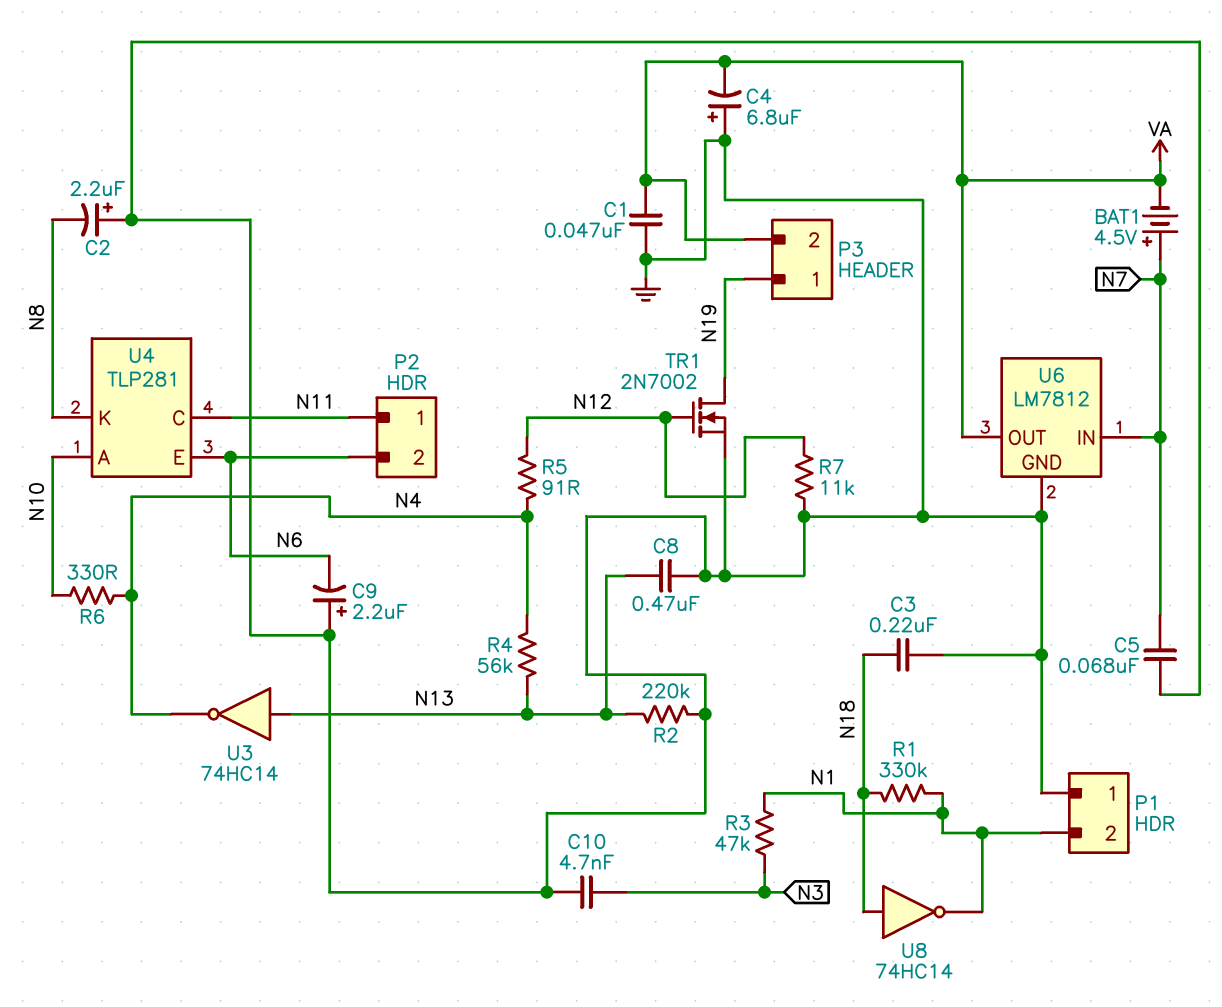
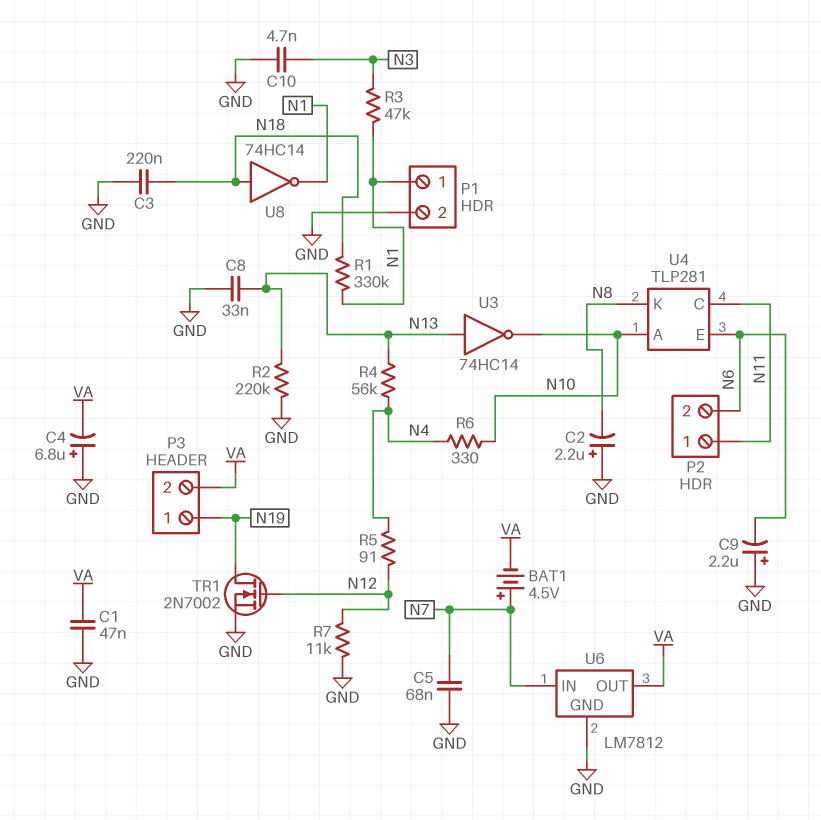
C8: 470nF (GND, N13) -> 33nF (GND, N13)
P1 pin 1: GND -> N1
P1 pin 2: N1 -> GND
U3: NOT 74HC14 (in N13, out N4) -> NOT 74HC14 (in N13, out N10)

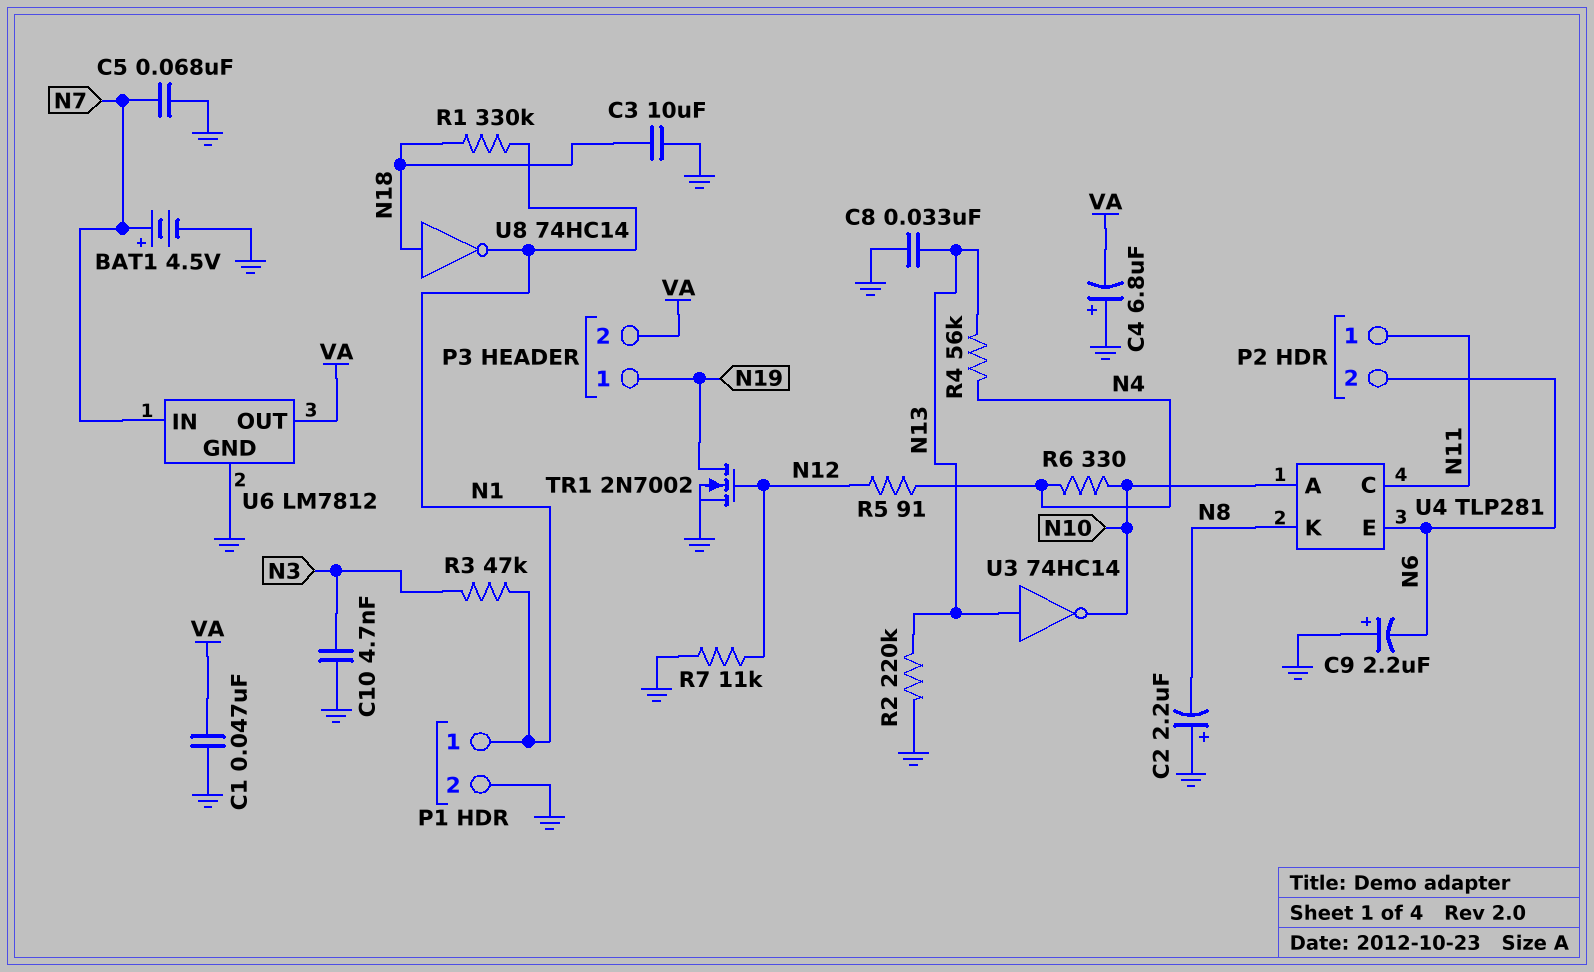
BAT1: 4.5V (plus N7, minus VA) -> 4.5V (plus N7, minus GND)
C3: 220nF (GND, N18) -> 10uF (GND, N18)

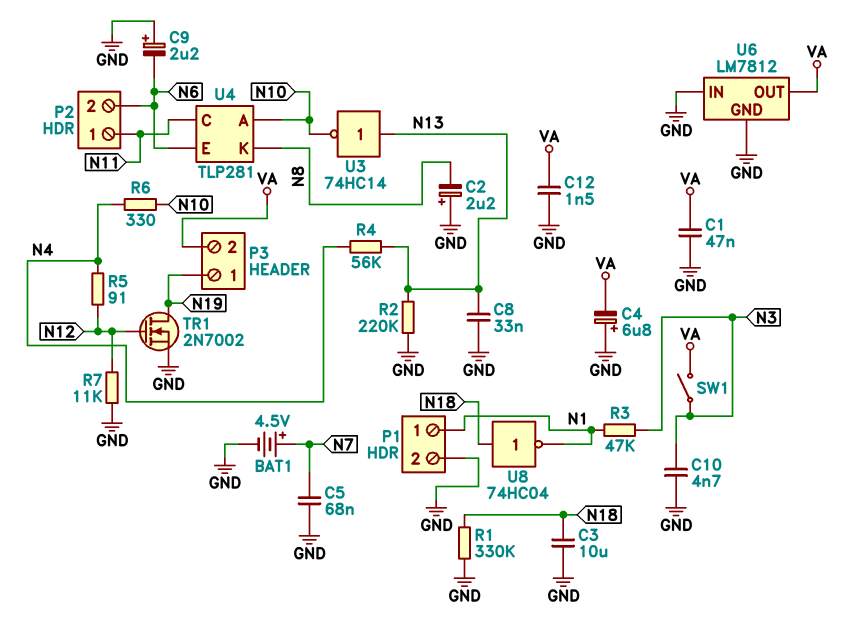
C12: none -> 1.5nF (GND, VA)
R1: 330k (N1, N18) -> 330k (GND, N18)
SW1: none -> switch (N3, VA)
U6 pin IN: N7 -> GND
U8: NOT 74HC14 (in N18, out N1) -> NOT 74HC04 (in N18, out N1)

